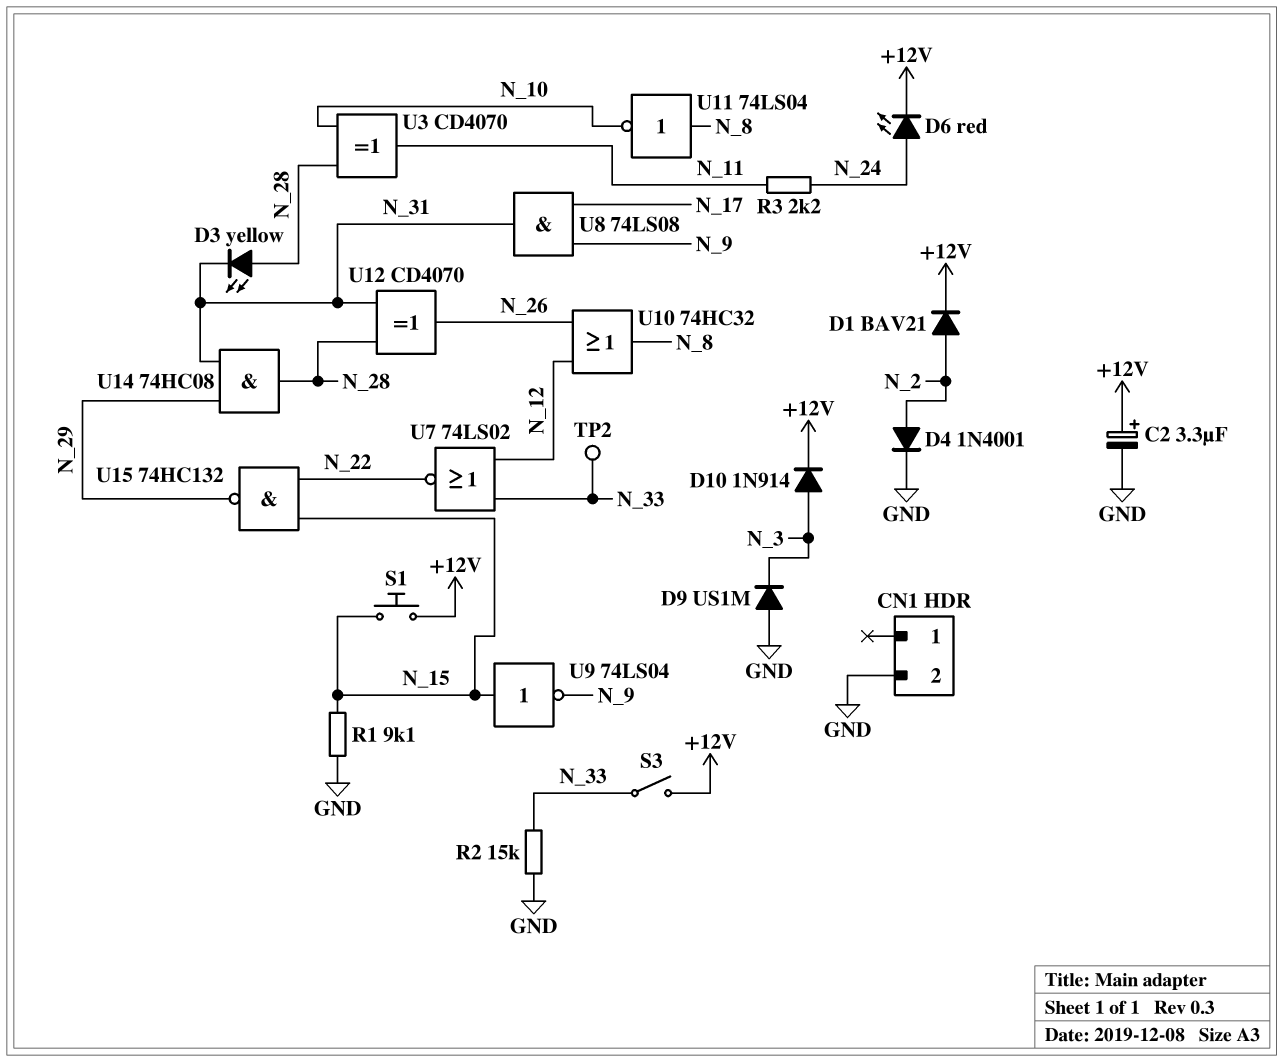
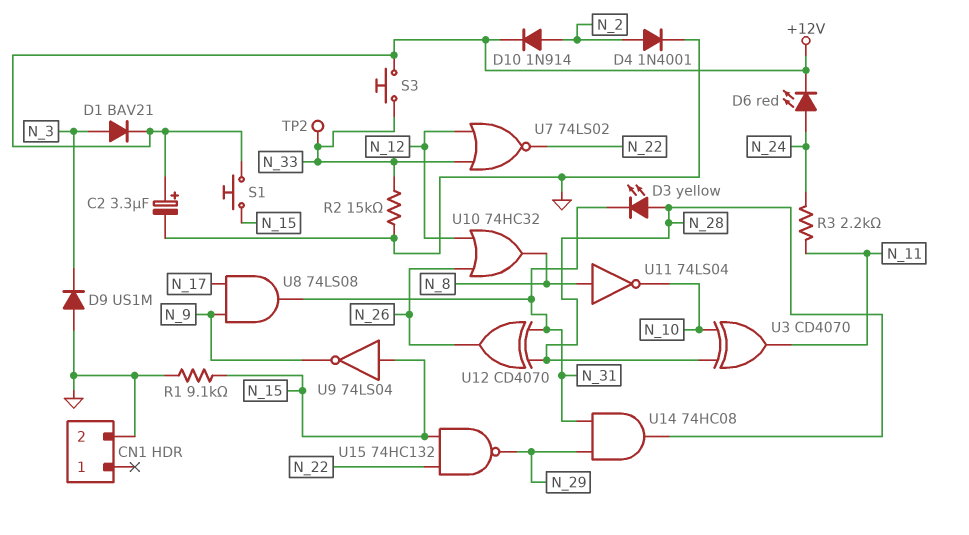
D1: diode BAV21 (A N_2, K +12V) -> diode BAV21 (A N_3, K +12V)
D10: diode 1N914 (A N_3, K +12V) -> diode 1N914 (A N_2, K +12V)
S3: switch (+12V, N_33) -> button (+12V, N_33)

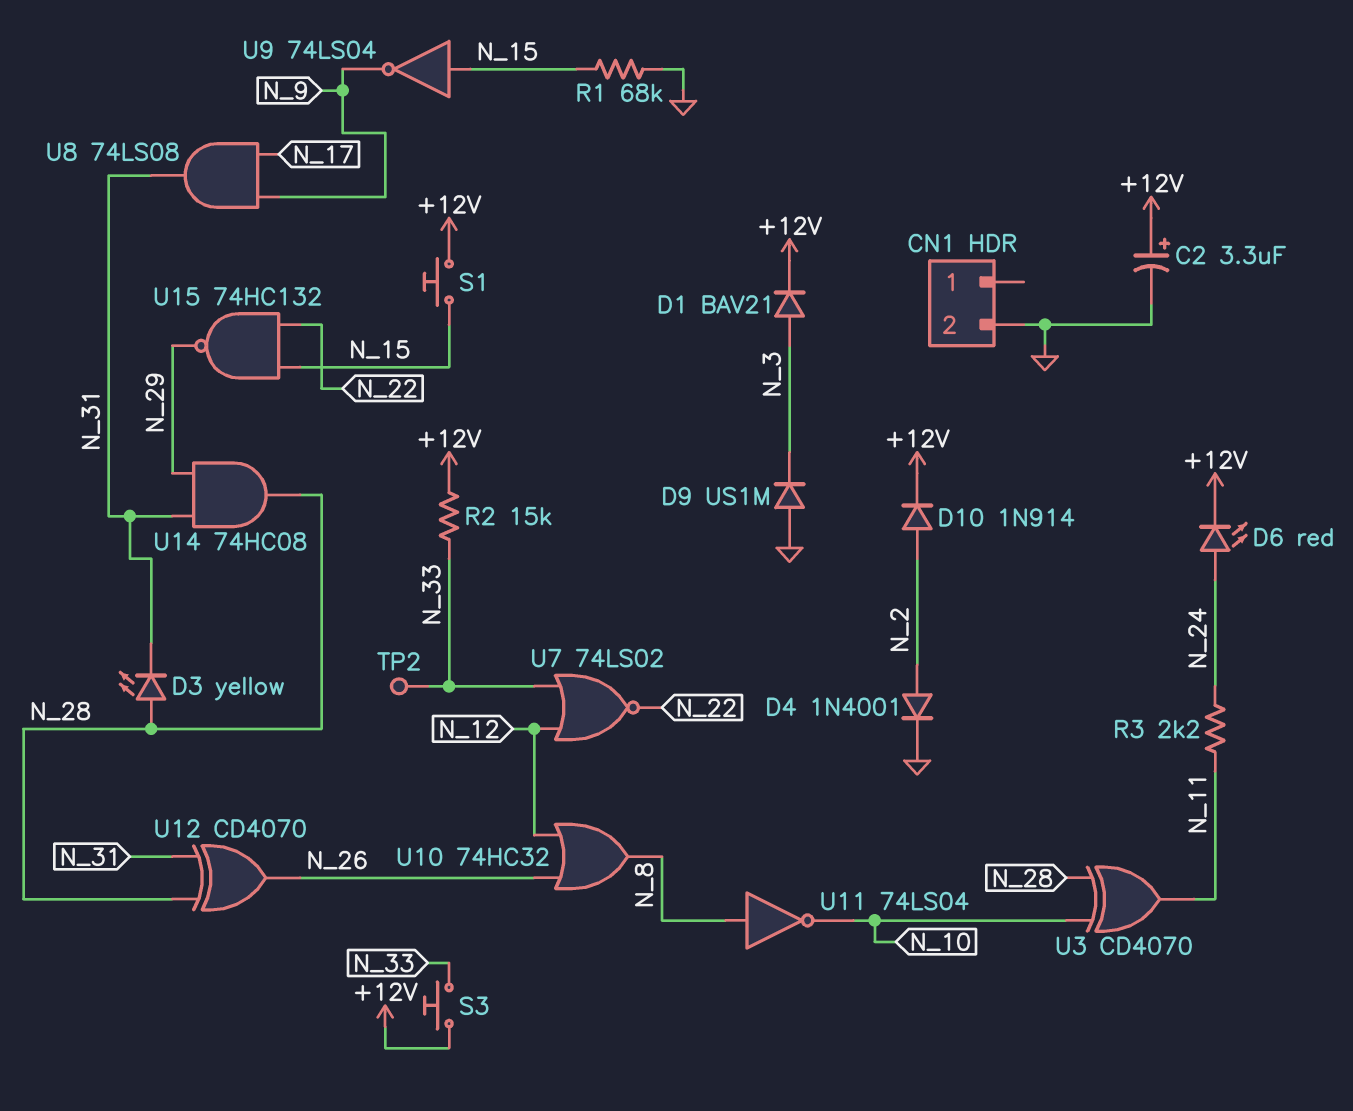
R1: 9.1k (GND, N_15) -> 68k (GND, N_15)
R2: 15k (GND, N_33) -> 15k (+12V, N_33)

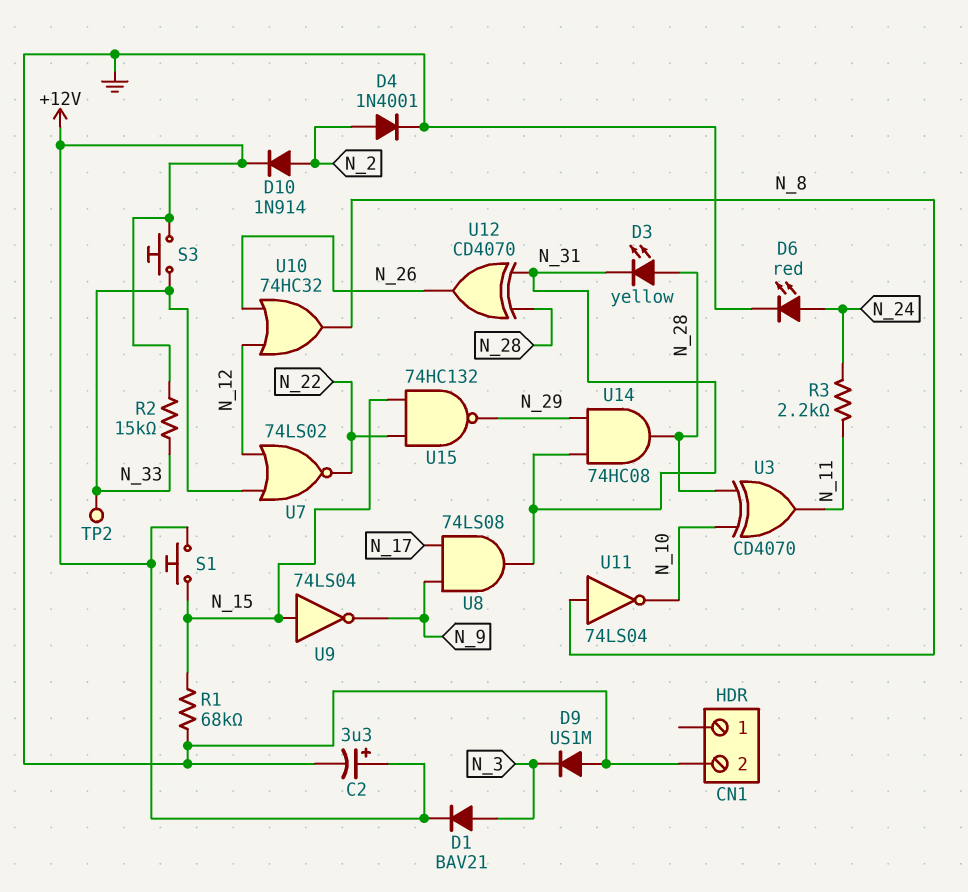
D6: LED red (A N_24, K +12V) -> LED red (A N_24, K GND)

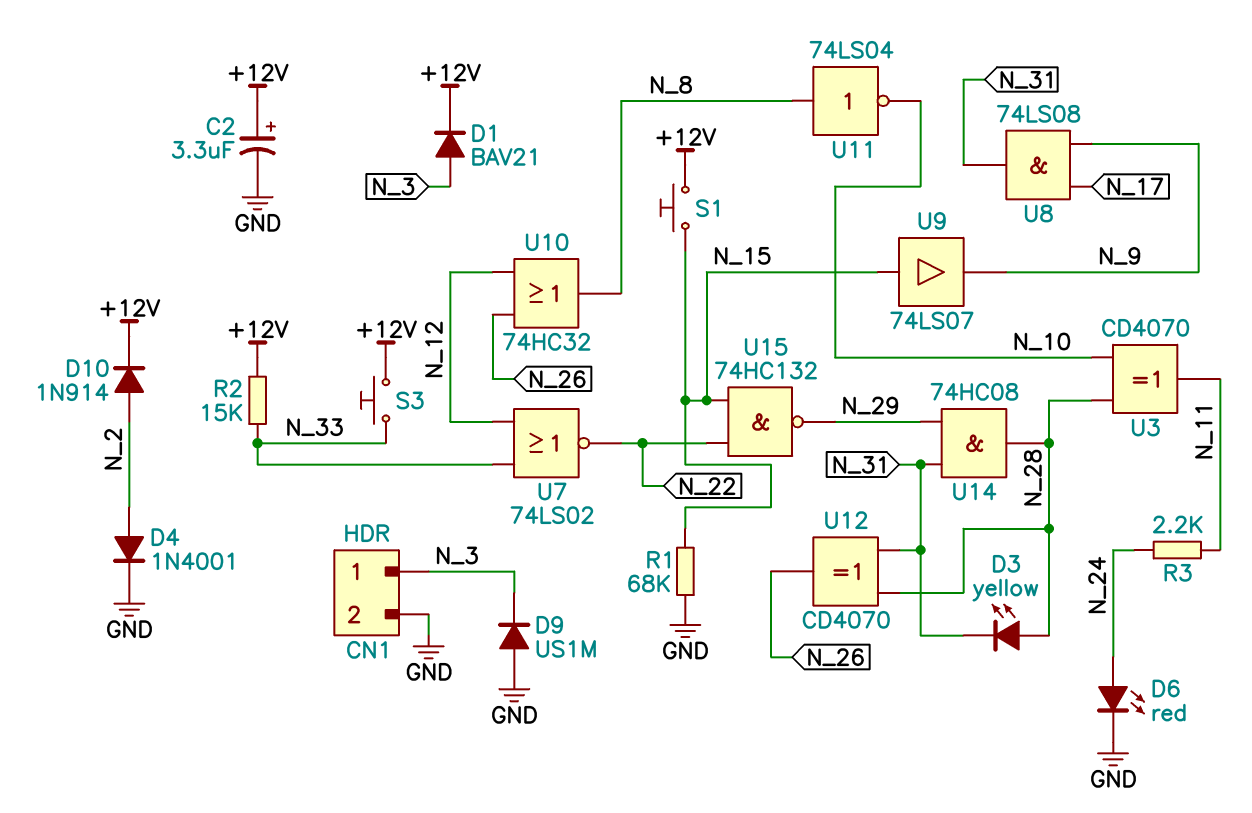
CN1 pin 1: none -> N_3
TP2: test point (N_33) -> none
U9: NOT 74LS04 (in N_15, out N_9) -> buffer 74LS07 (in N_15, out N_9)

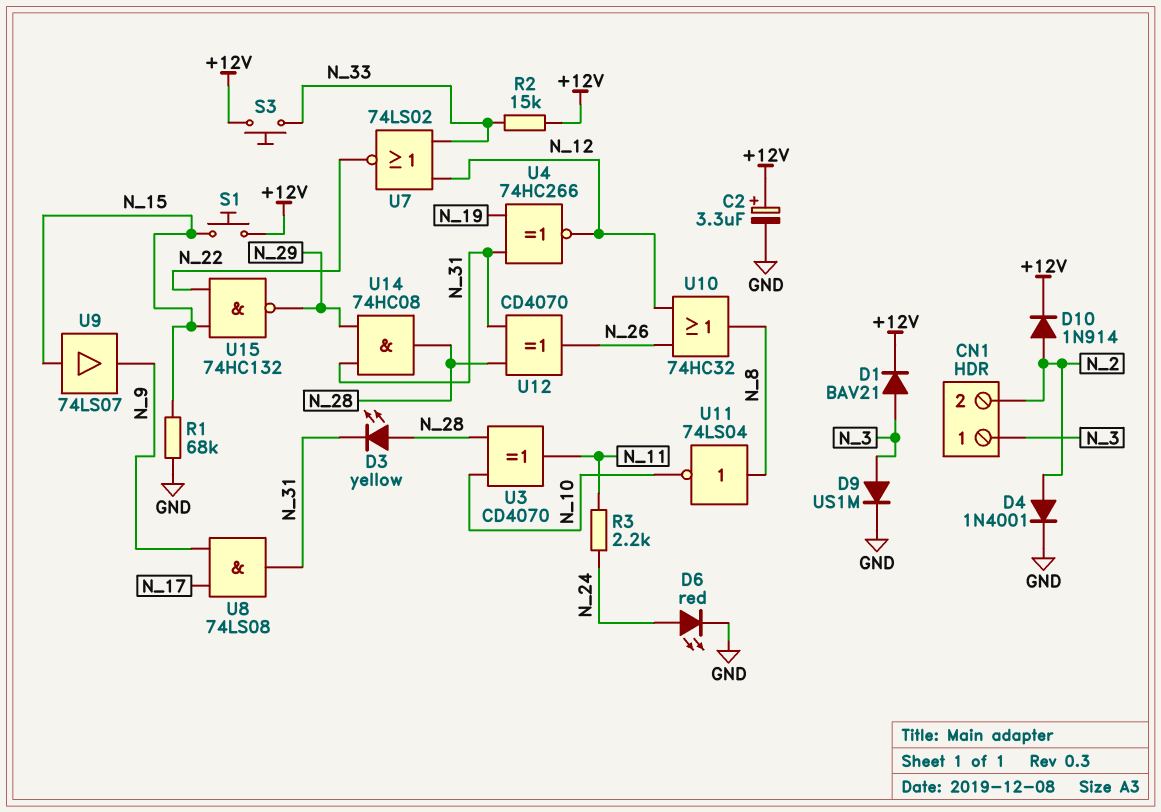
CN1 pin 2: GND -> N_2
D9: diode US1M (A GND, K N_3) -> diode US1M (A N_3, K GND)
U4: none -> XNOR 74HC266 (in N_19, in N_31, out N_12)

